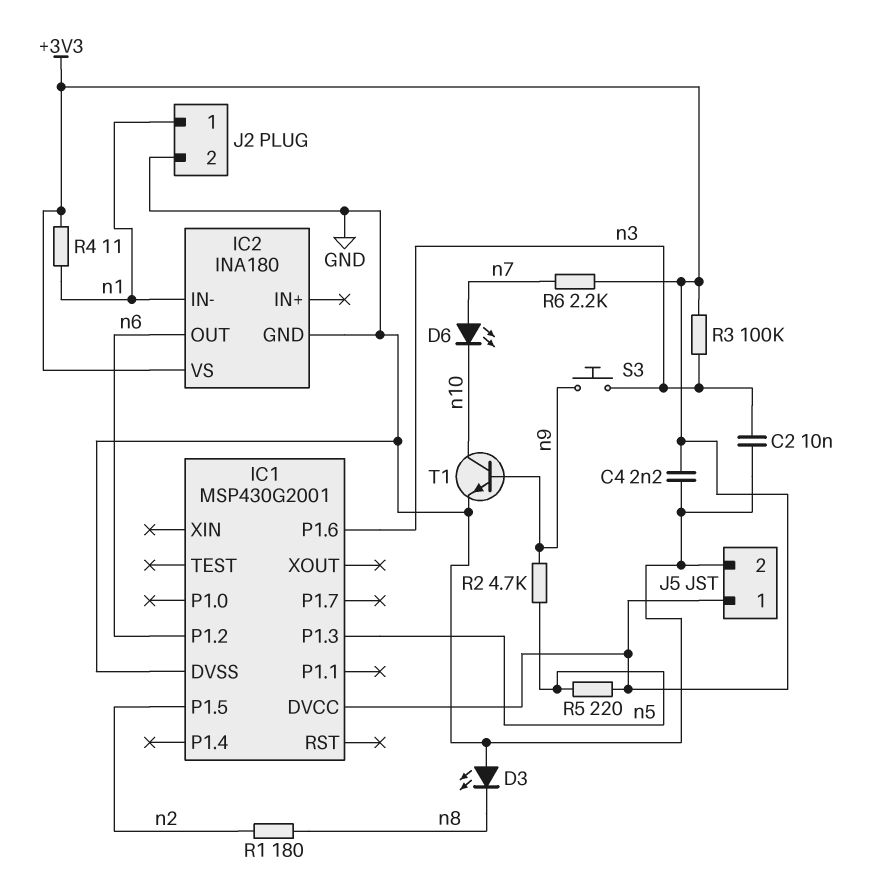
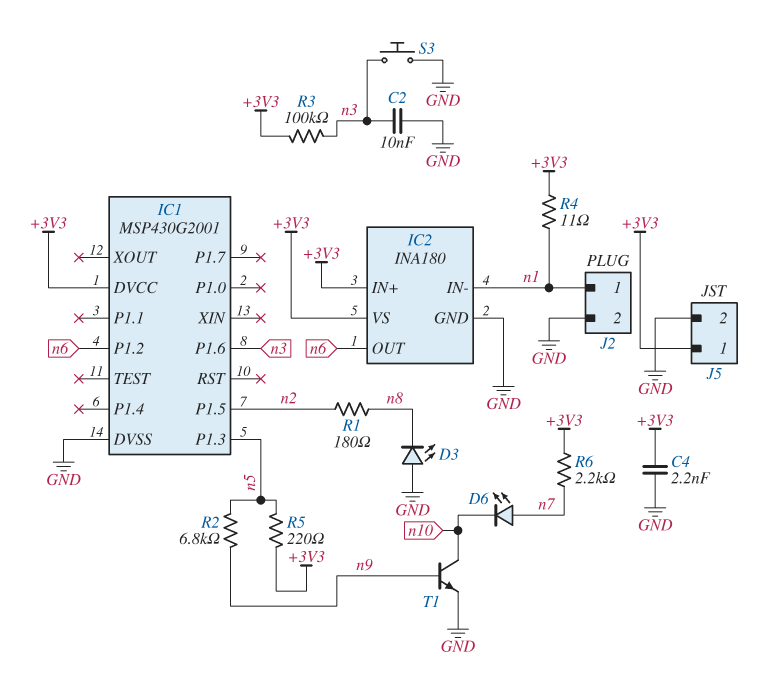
IC2 pin IN+: none -> +3V3
R2: 4.7k (n5, n9) -> 6.8k (n5, n9)
S3: button (n3, n9) -> button (GND, n3)

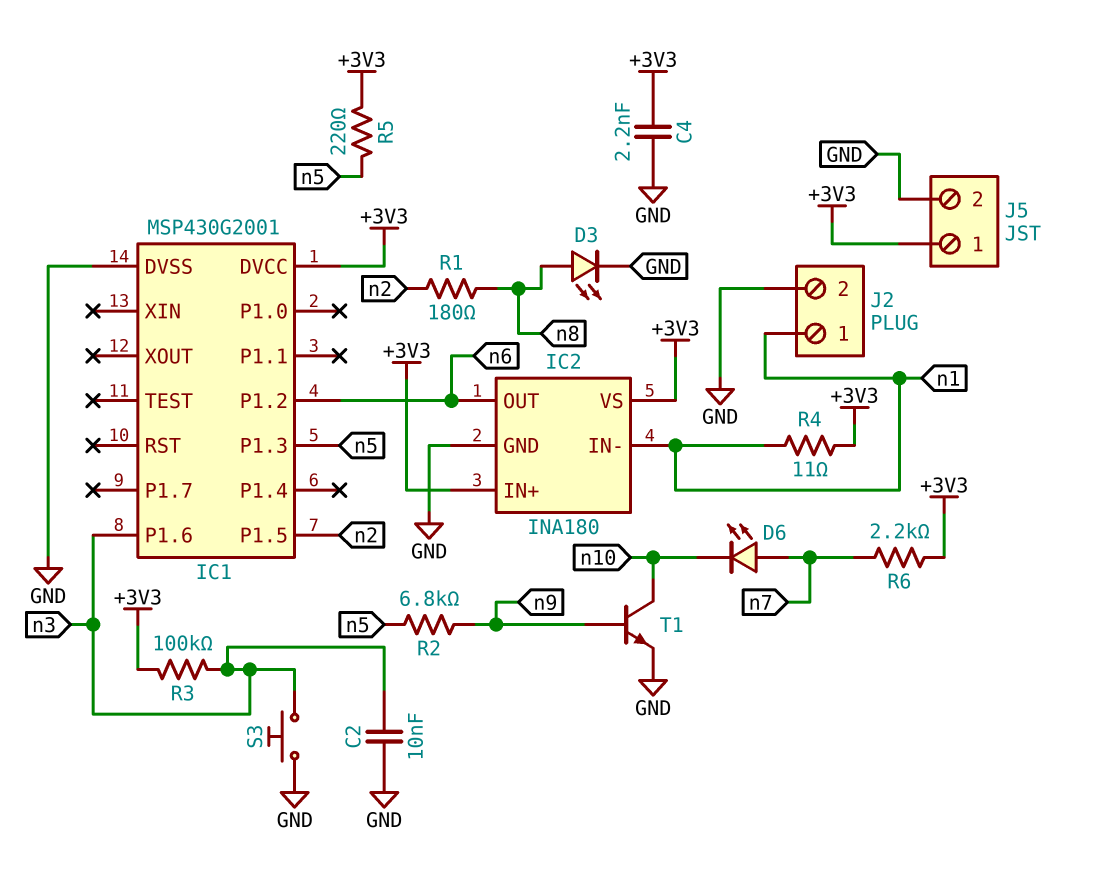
D3: LED (A GND, K n8) -> LED (A n8, K GND)

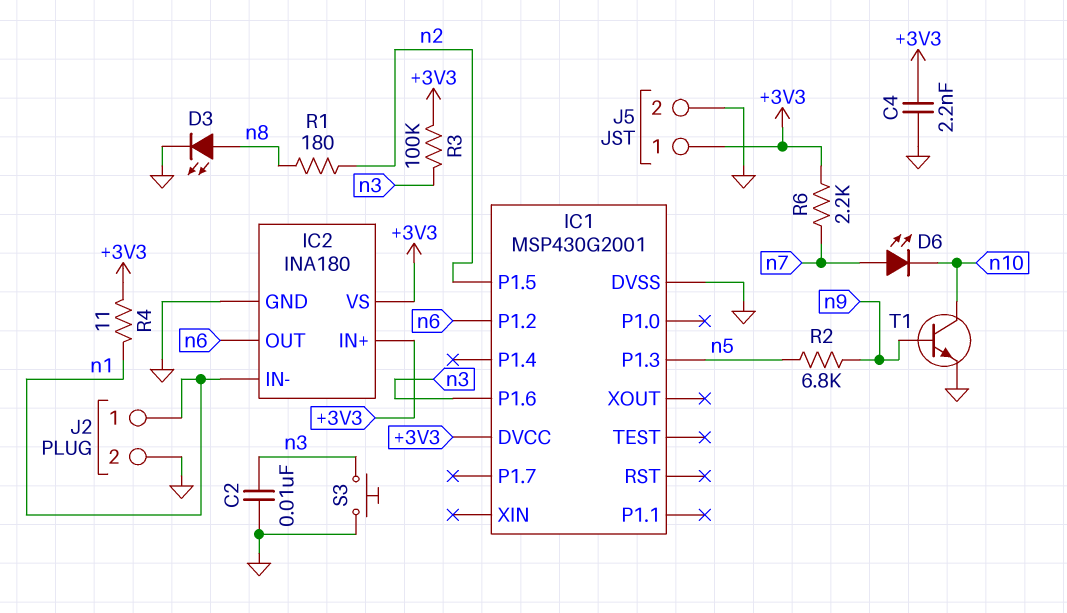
R5: 220 (+3V3, n5) -> none

